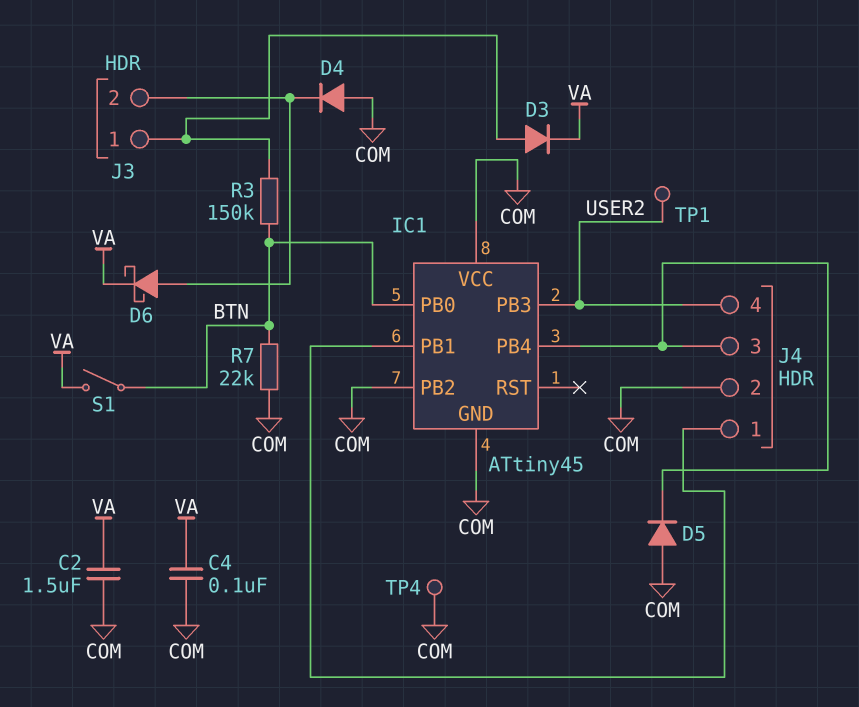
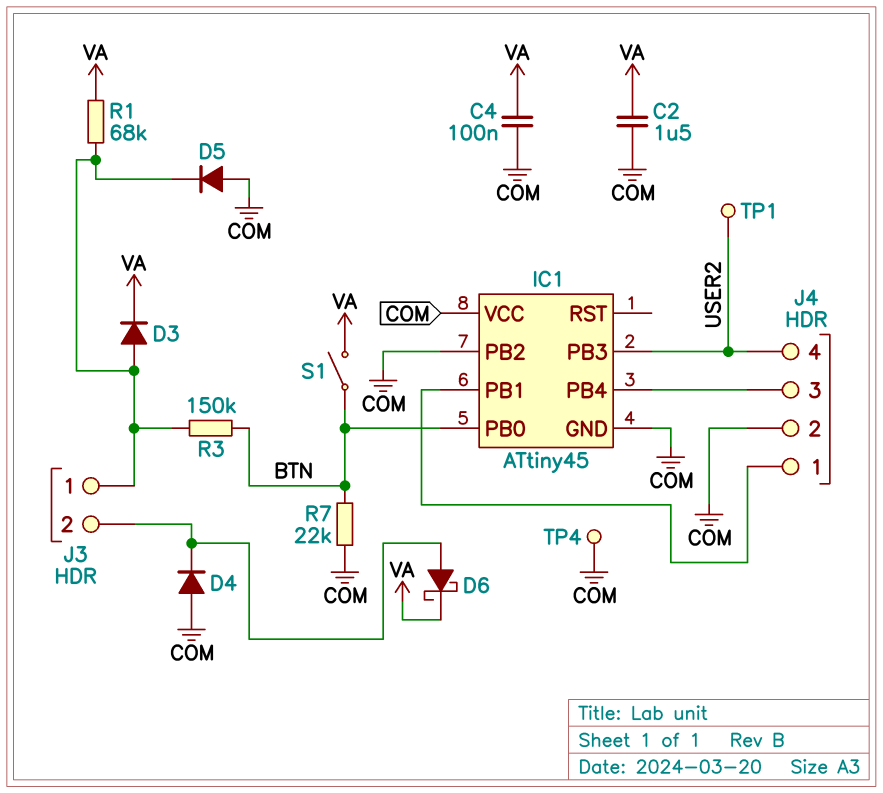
D5: diode (A COM, K IC1/PB4) -> diode (A COM, K J3/1)
R1: none -> 68k (J3/1, VA)

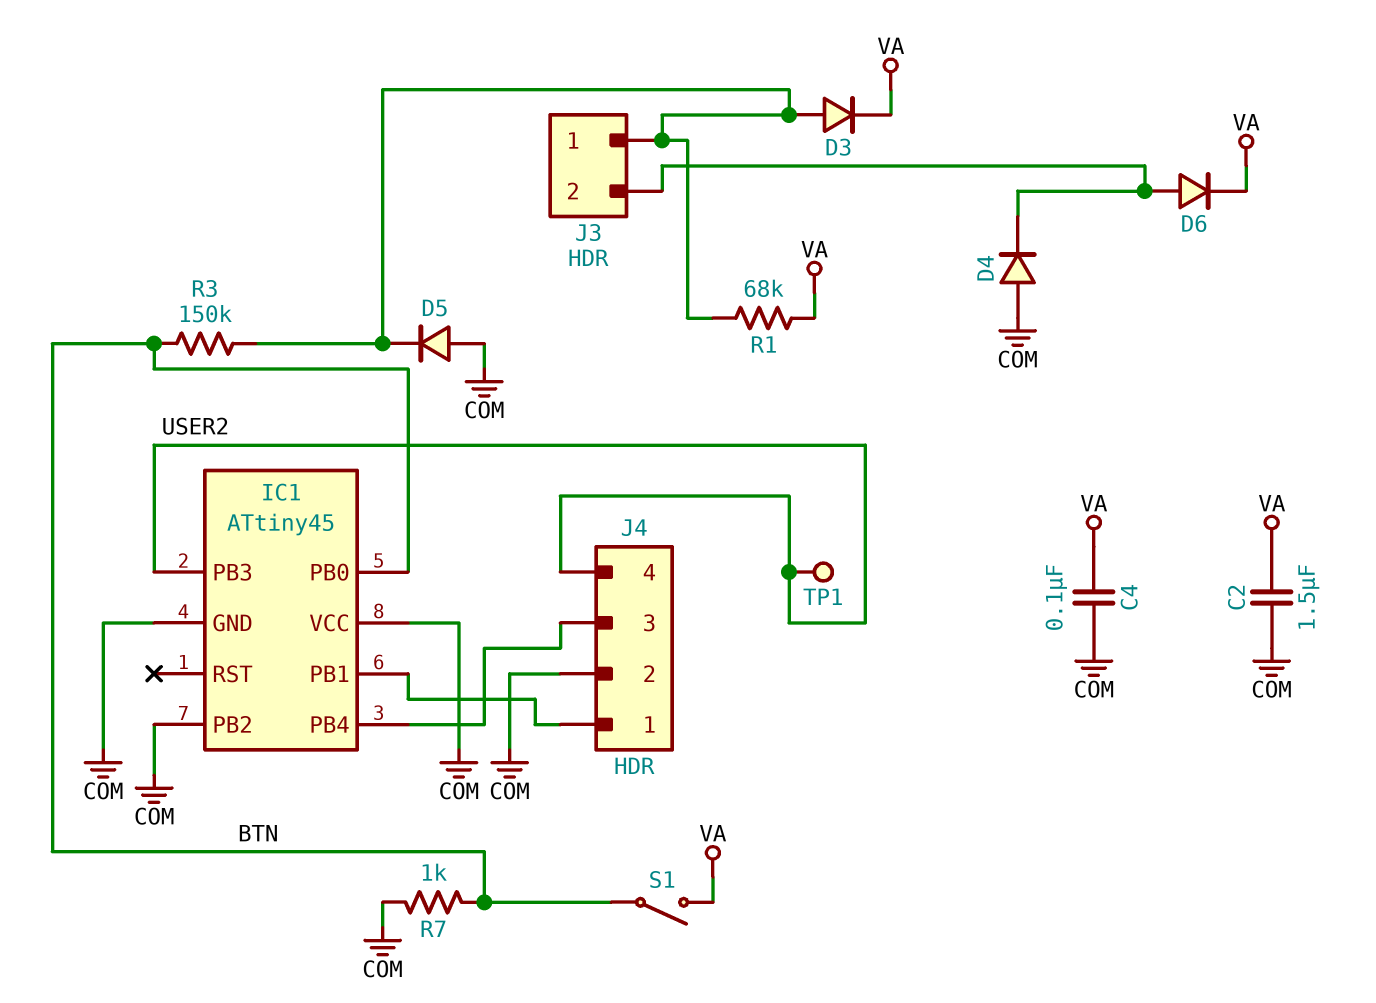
D6: schottky (A J3/2, K VA) -> diode (A J3/2, K VA)
R7: 22k (BTN, COM) -> 1k (BTN, COM)
TP4: test point (COM) -> none

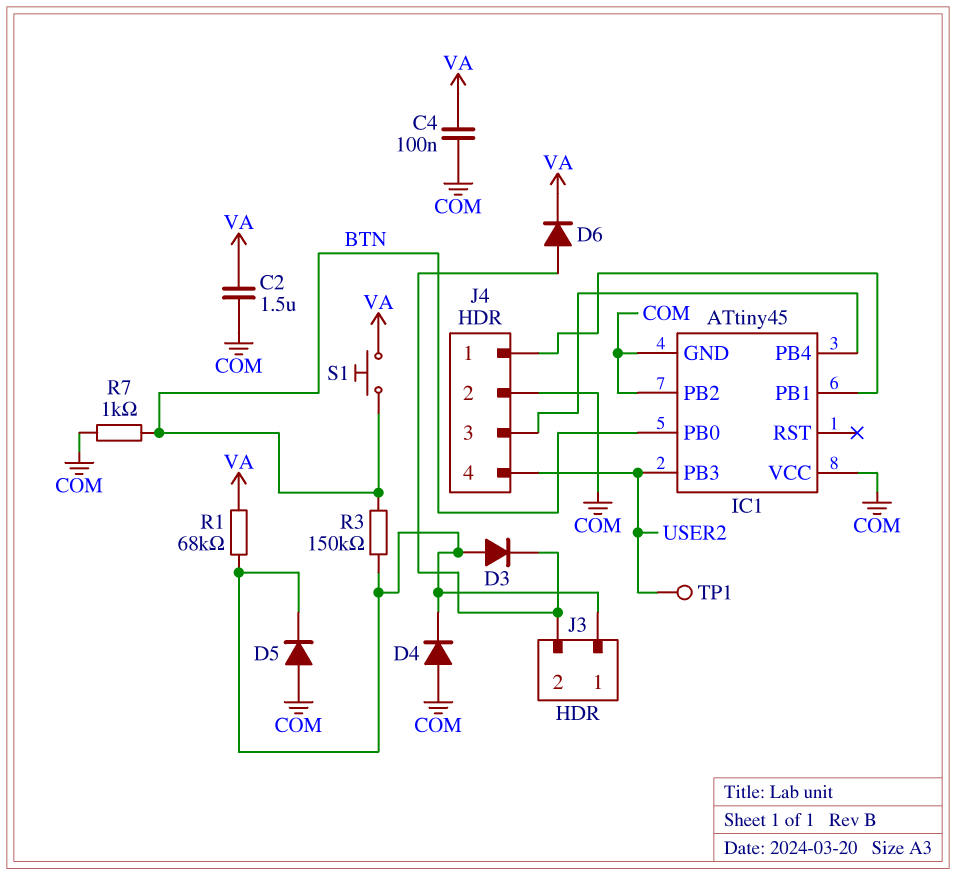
D3: diode (A J3/1, K VA) -> diode (A J3/1, K J3/2)
D4: diode (A COM, K J3/2) -> diode (A COM, K J3/1)
S1: switch (BTN, VA) -> button (BTN, VA)

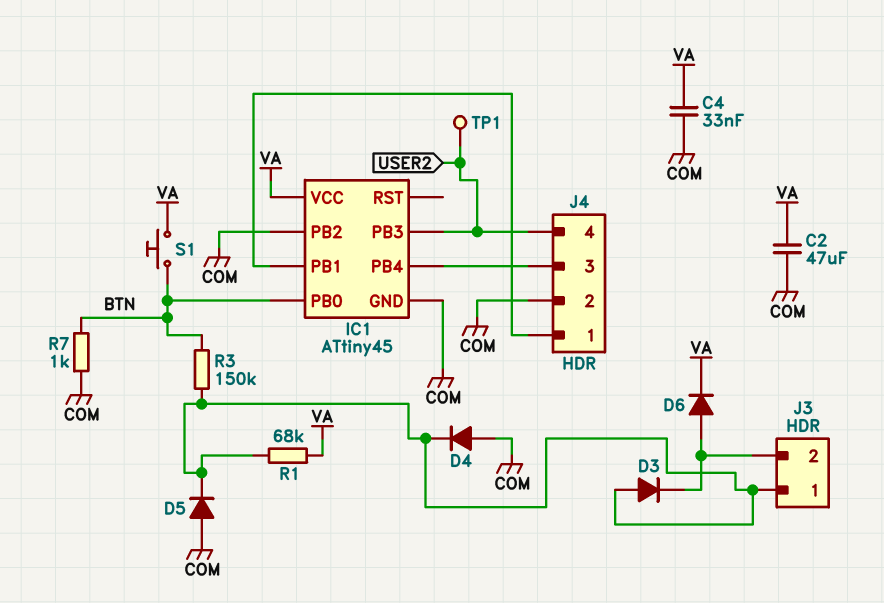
C2: 1.5uF (COM, VA) -> 47uF (COM, VA)
C4: 100nF (COM, VA) -> 33nF (COM, VA)
IC1 pin VCC: COM -> VA

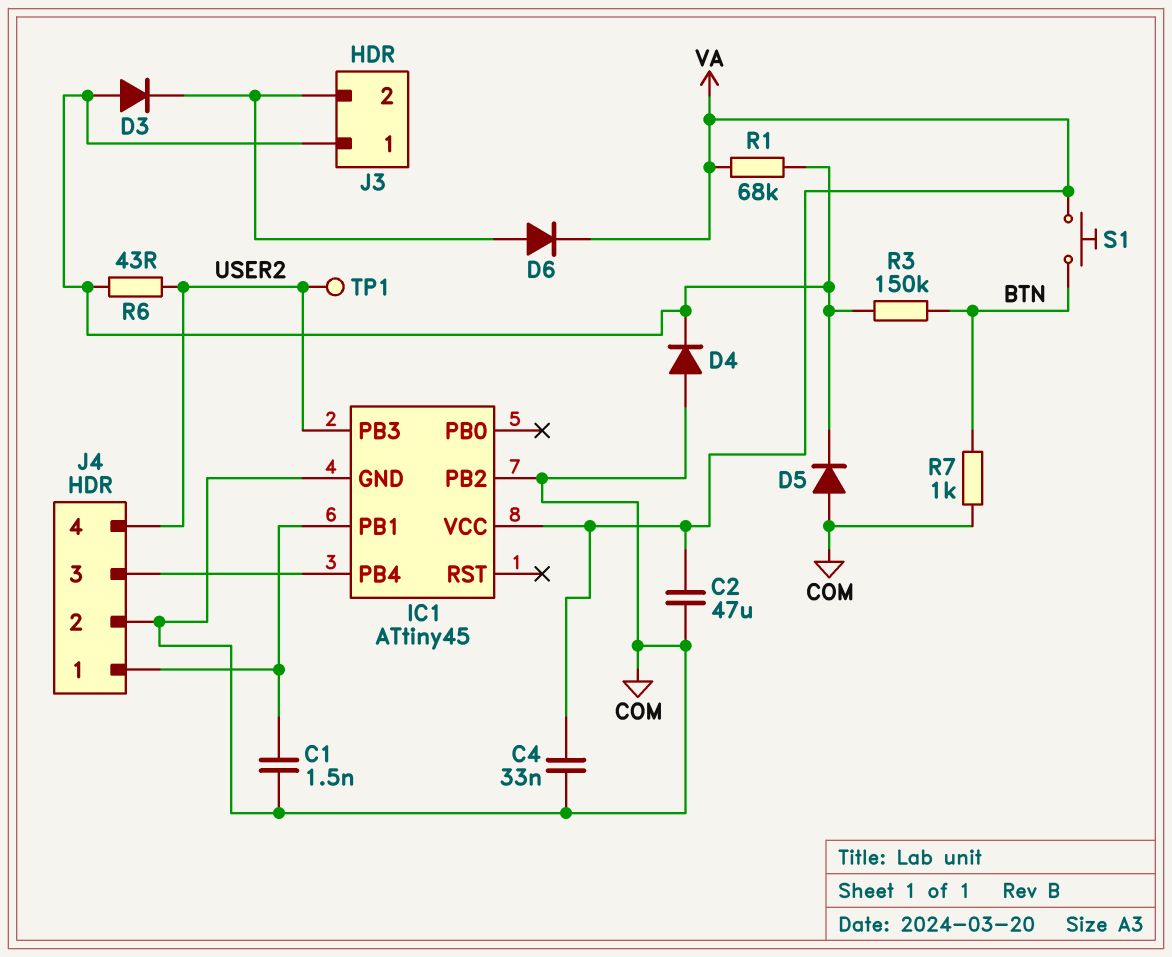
C1: none -> 1.5nF (COM, IC1/PB1)
IC1 pin PB0: BTN -> none
R6: none -> 43 (J3/1, USER2)

